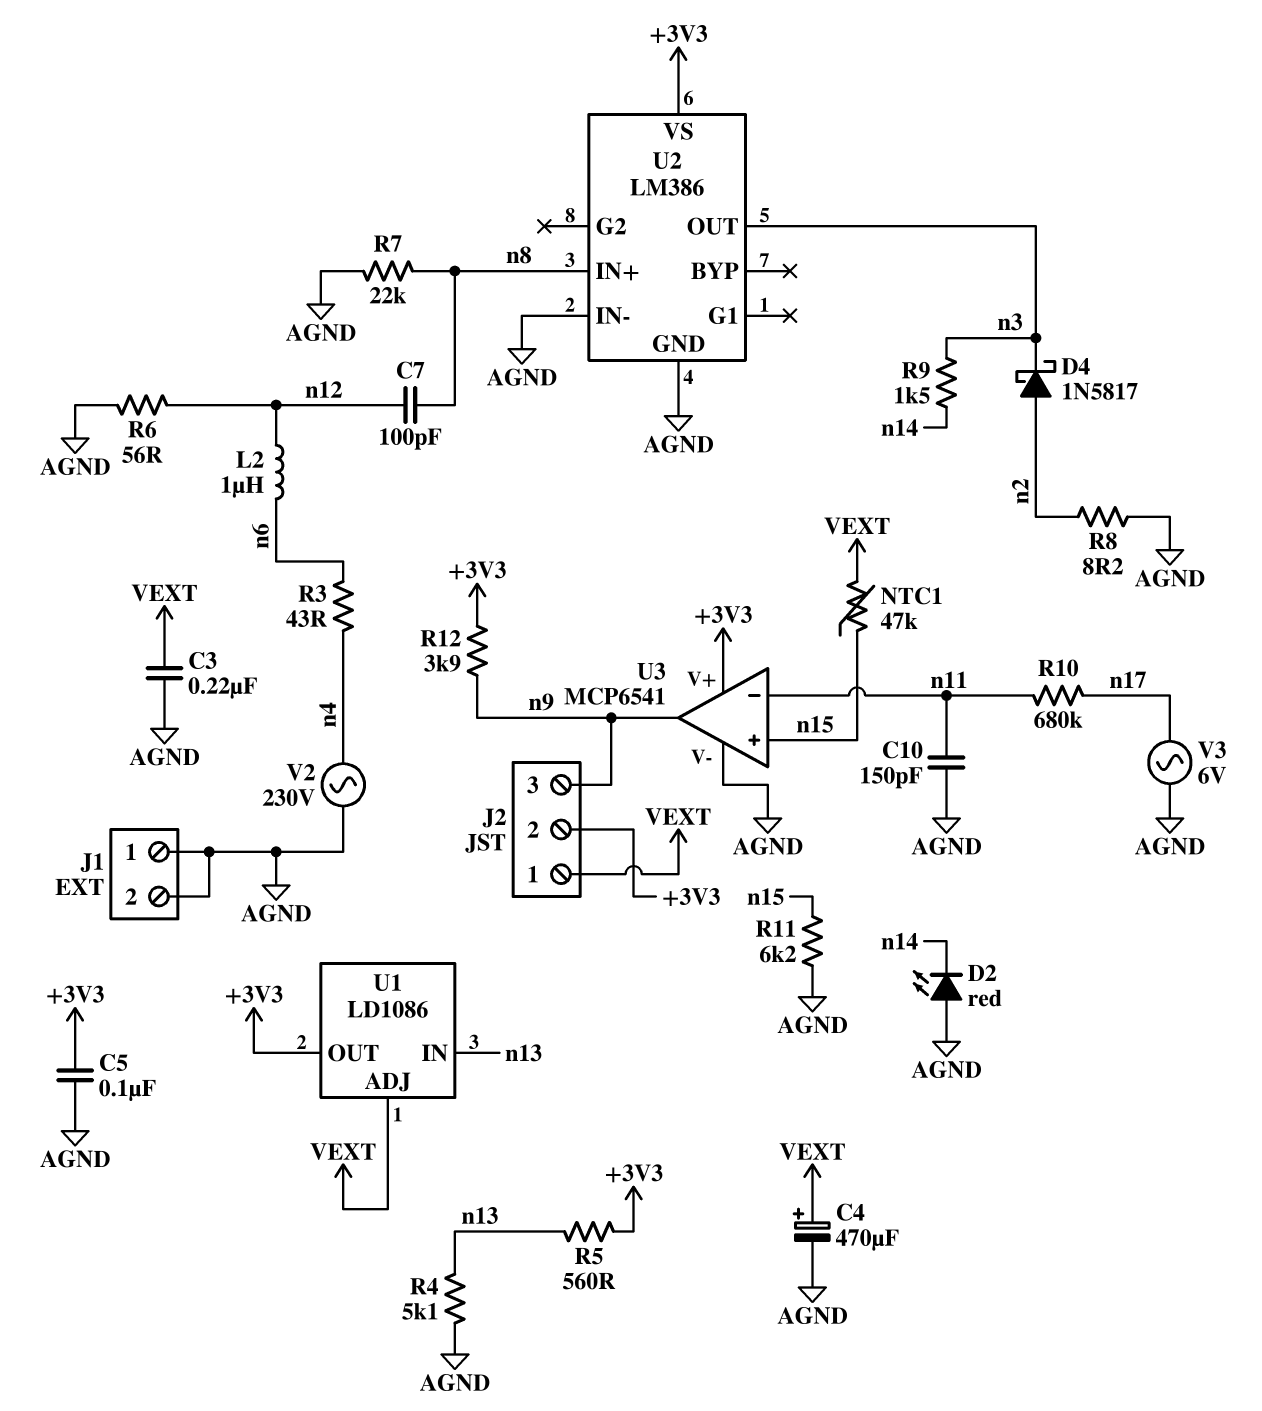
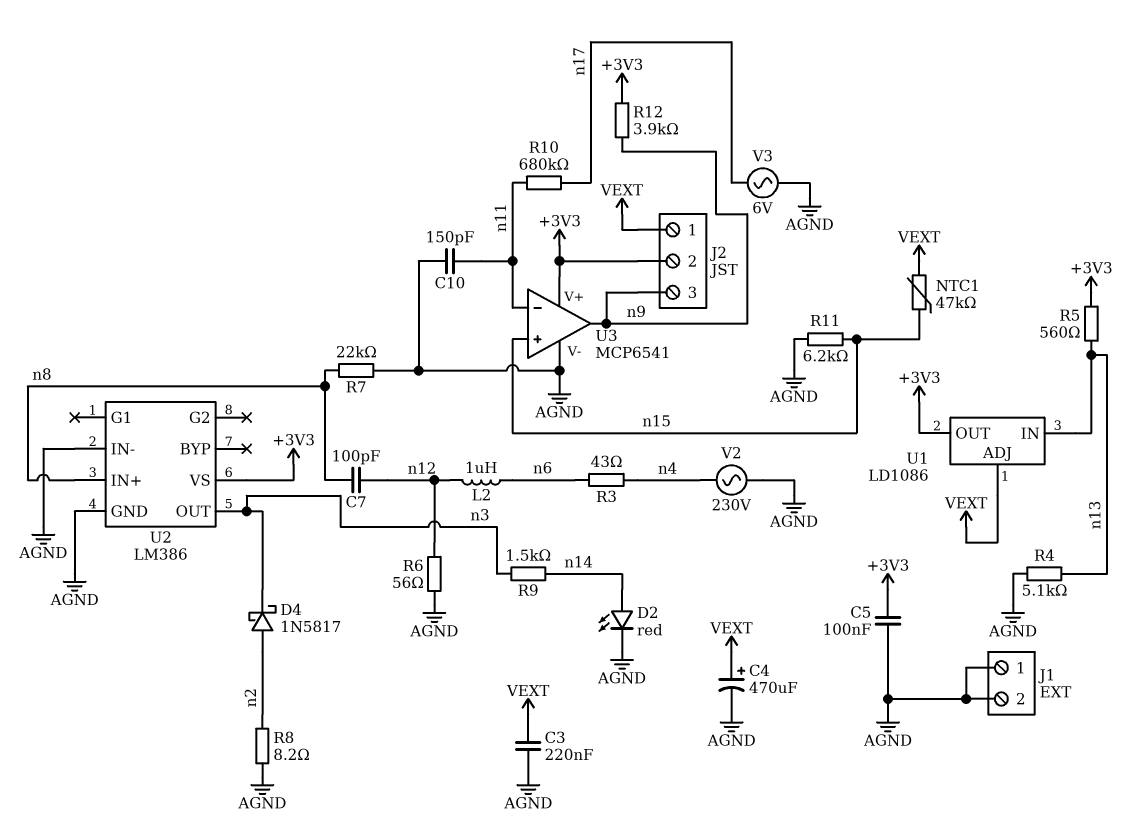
D2: LED red (A AGND, K n14) -> LED red (A n14, K AGND)

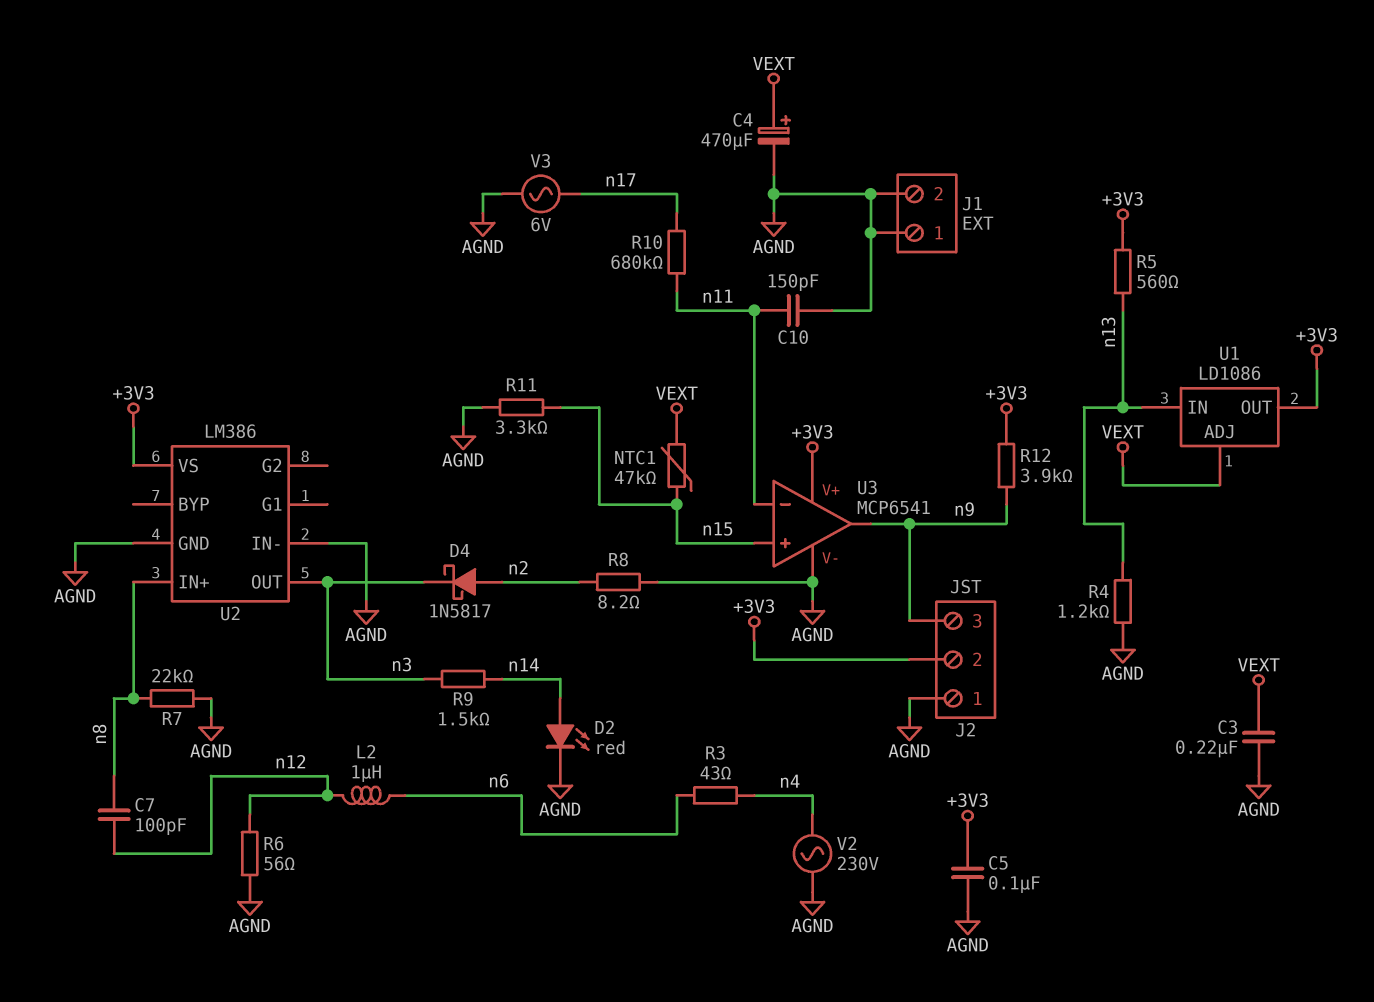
J2 pin 1: VEXT -> AGND
R4: 5.1k (AGND, n13) -> 1.2k (AGND, n13)
R11: 6.2k (AGND, n15) -> 3.3k (AGND, n15)

